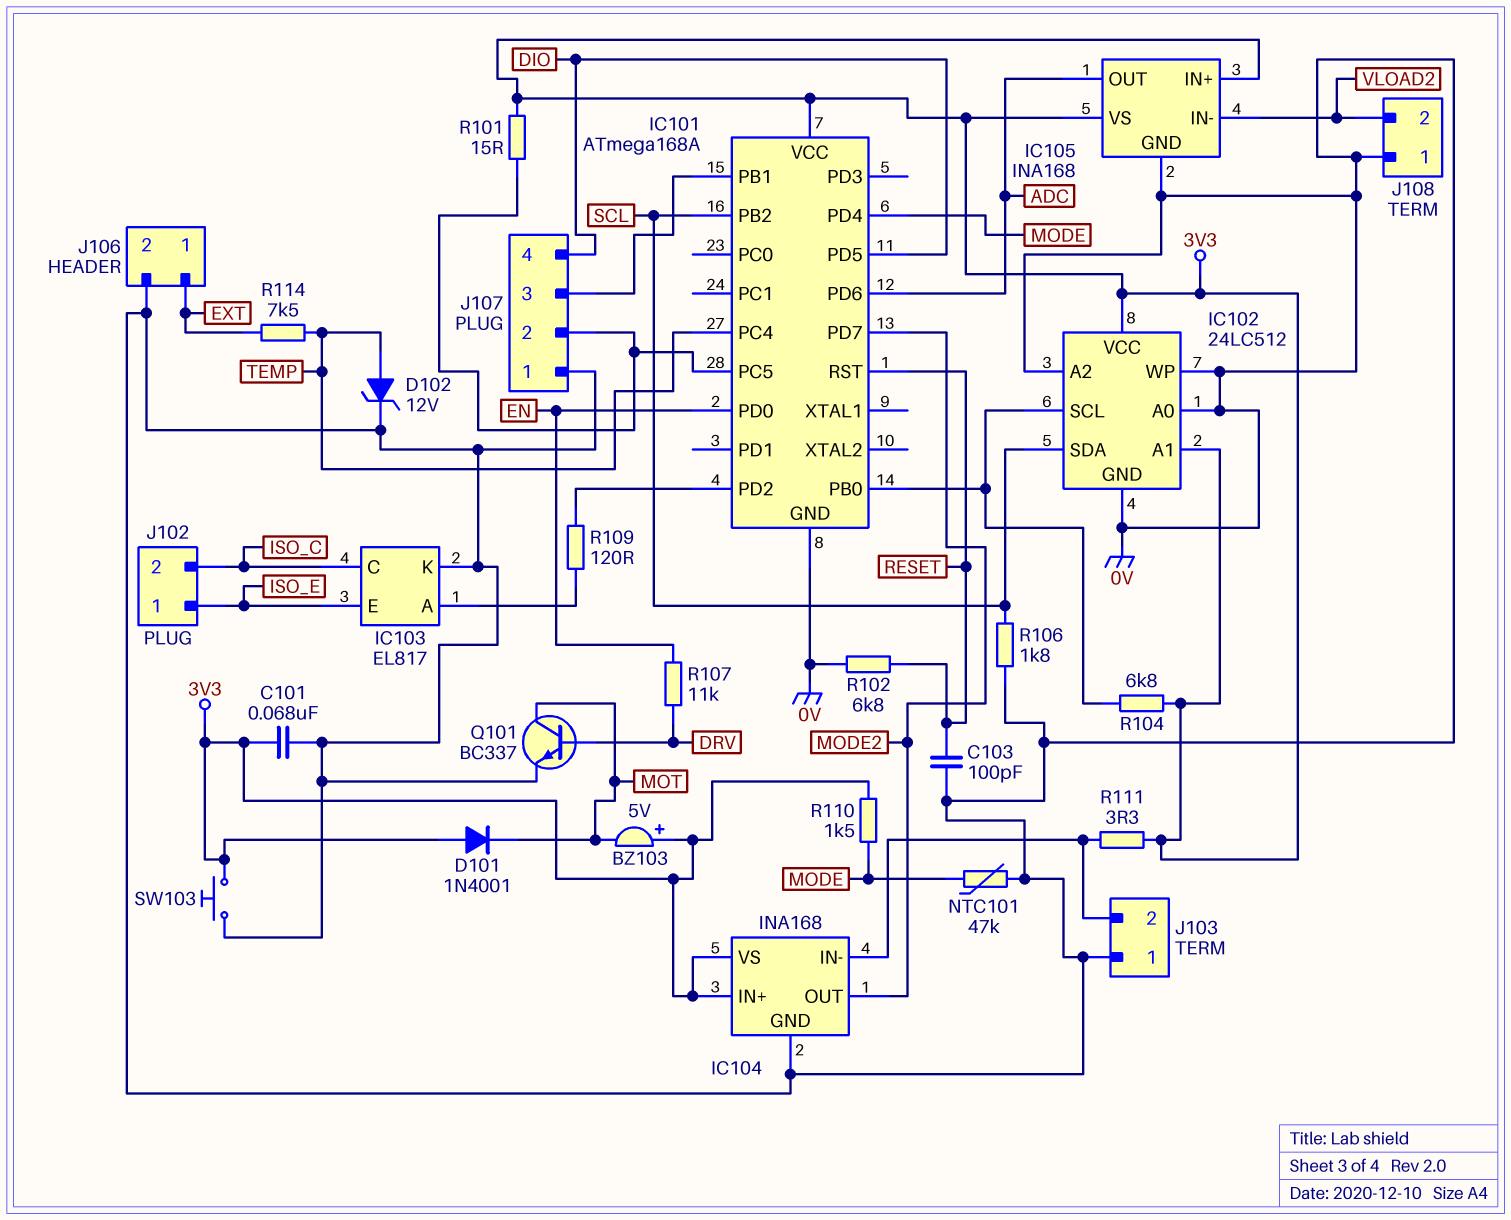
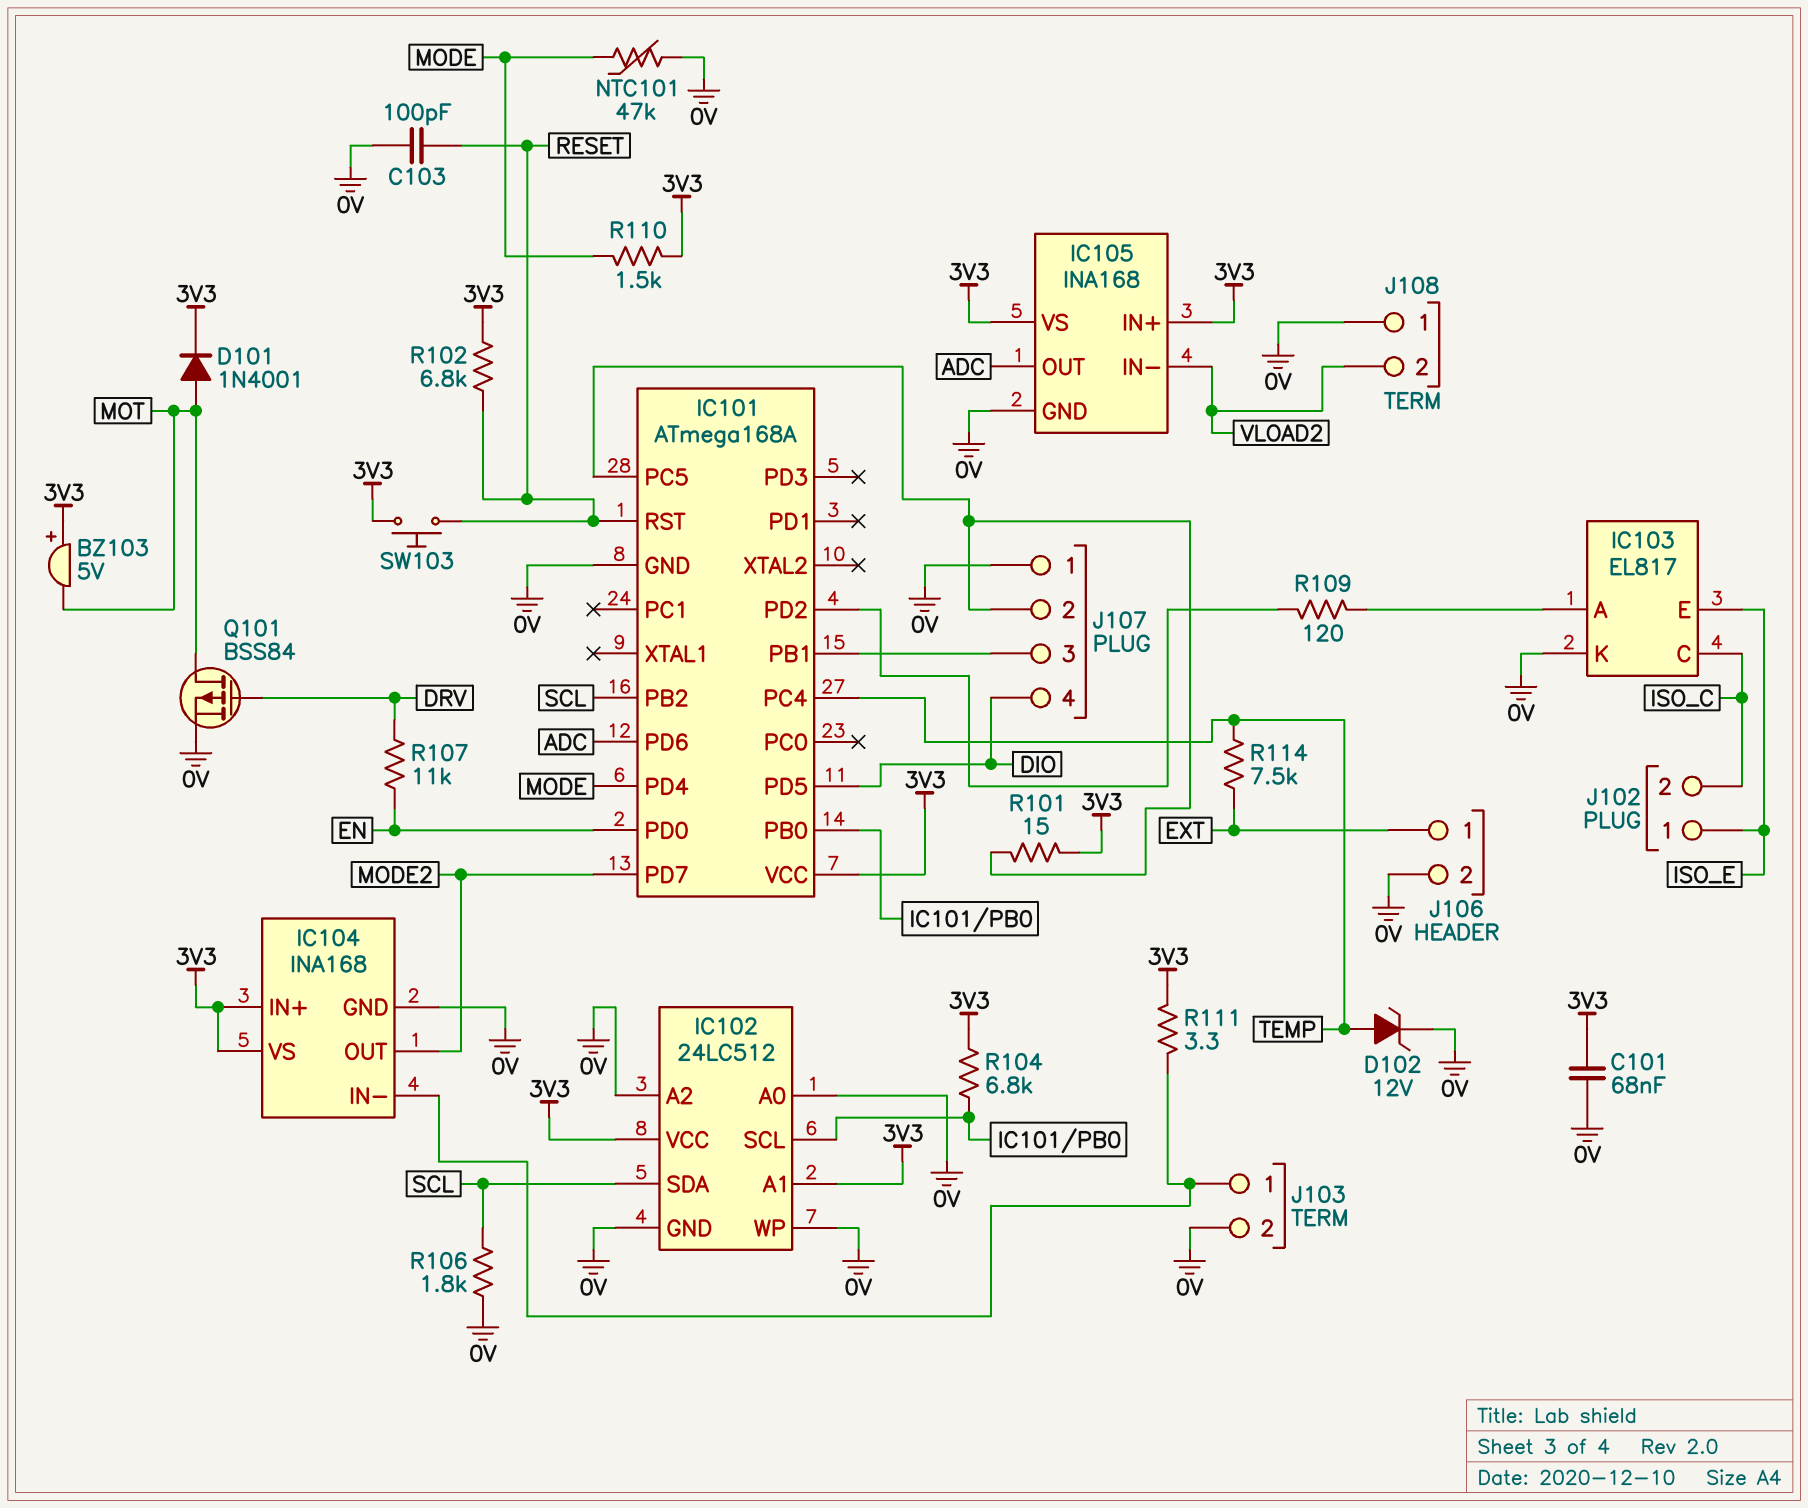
D101: diode 1N4001 (A 3V3, K MOT) -> diode 1N4001 (A MOT, K 3V3)
J103 pin 1: 0V -> IC104/IN-
J103 pin 2: IC104/IN- -> 0V
Q101: NPN BC337 (B DRV, C MOT, E 0V) -> PMOS BSS84 (G DRV, D MOT, S 0V)
R102: 6.8k (0V, RESET) -> 6.8k (3V3, RESET)
SW103: button (0V, 3V3) -> button (3V3, RESET)

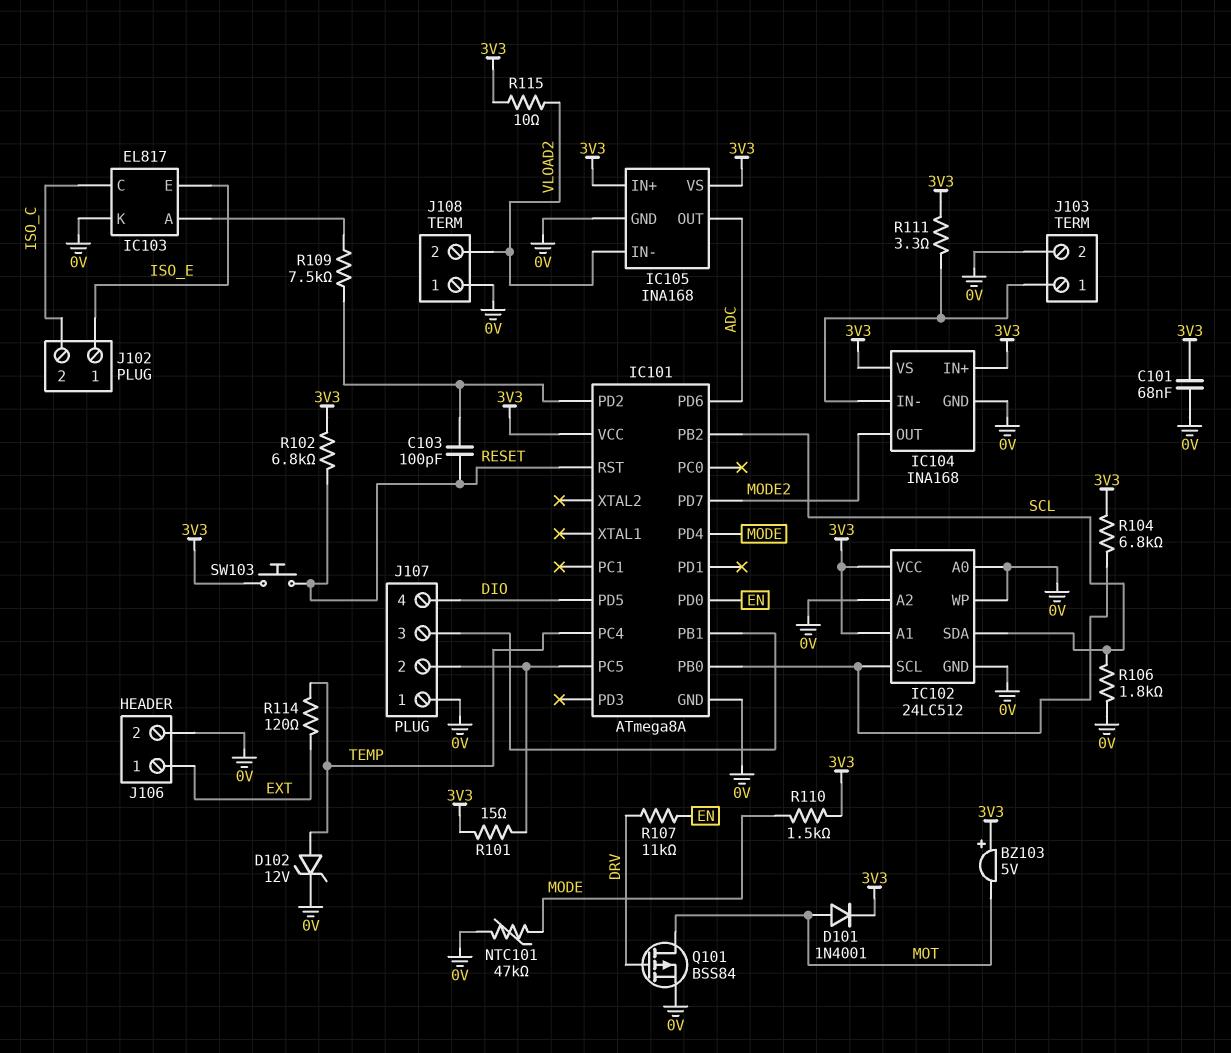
C103: 100pF (0V, RESET) -> 100pF (IC101/PD2, RESET)
IC101: ATmega168A -> ATmega8A
R109: 120 (IC101/PD2, IC103/A) -> 7.5k (IC101/PD2, IC103/A)
R114: 7.5k (EXT, TEMP) -> 120 (EXT, TEMP)
R115: none -> 10 (3V3, VLOAD2)

